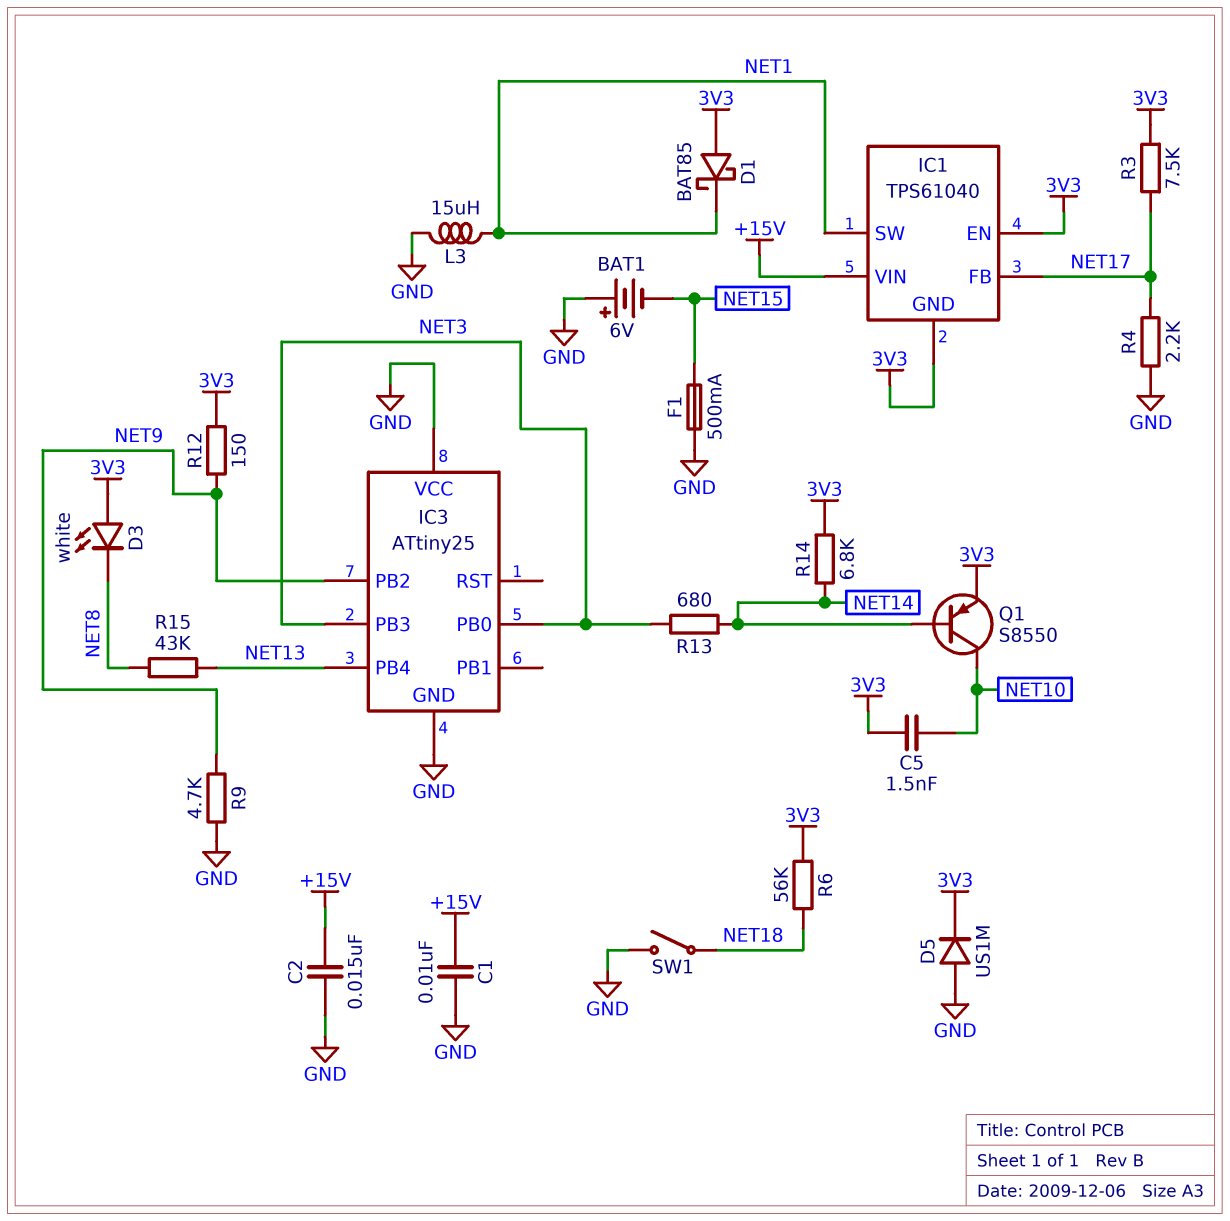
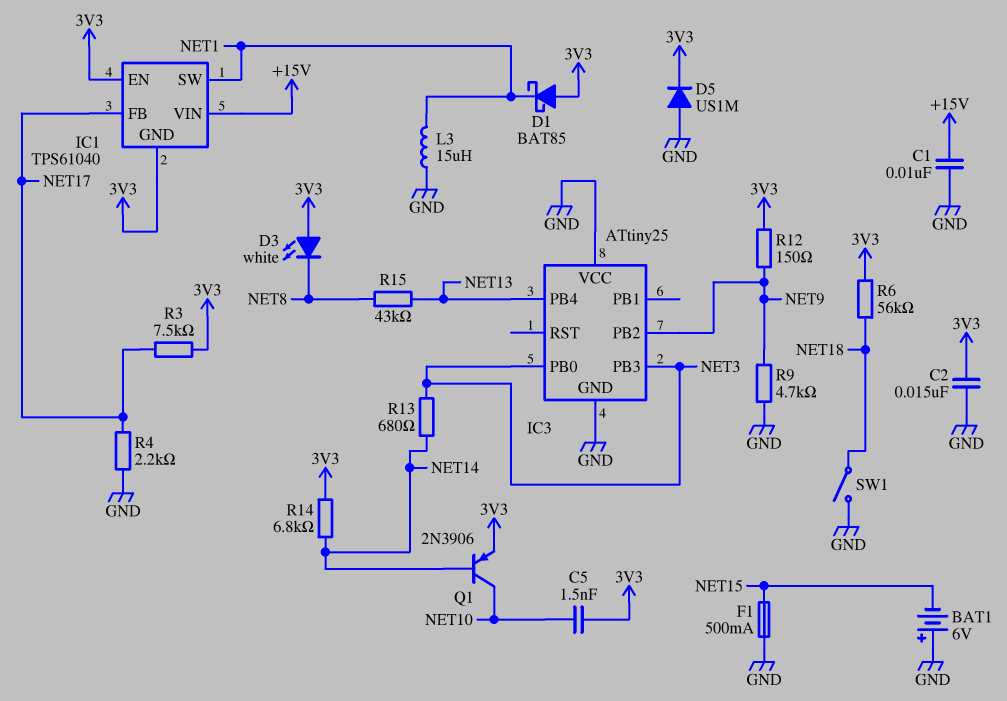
C2: 15nF (+15V, GND) -> 15nF (3V3, GND)
Q1: PNP S8550 (B NET14, C NET10, E 3V3) -> PNP 2N3906 (B NET14, C NET10, E 3V3)

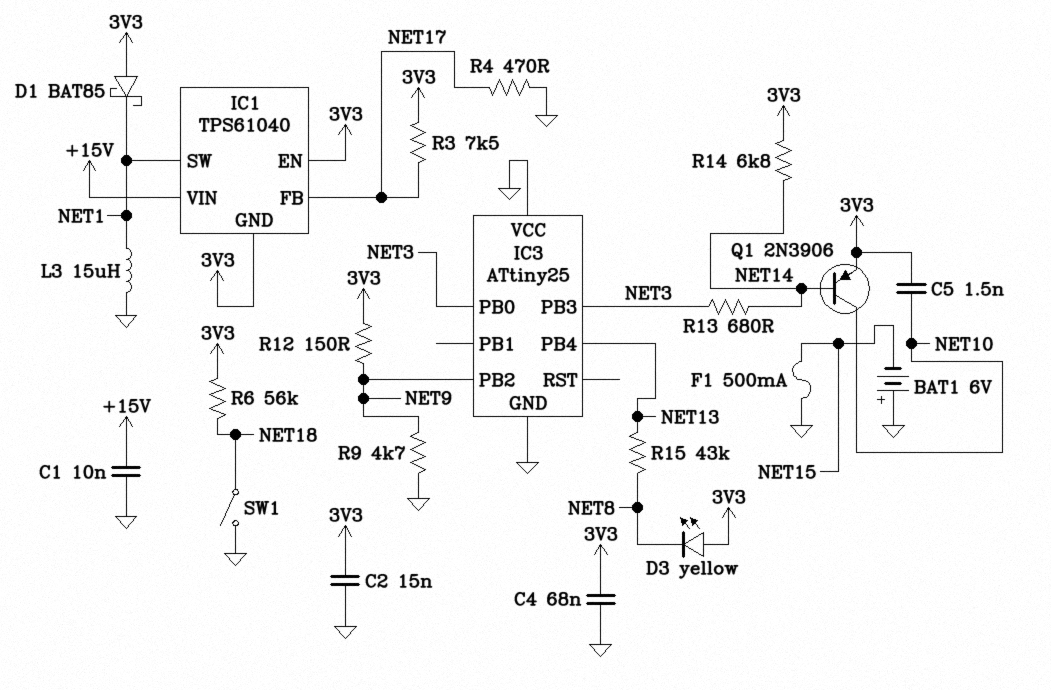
C4: none -> 68nF (3V3, GND)
D3: LED white (A 3V3, K NET8) -> LED yellow (A 3V3, K NET8)
D5: diode US1M (A GND, K 3V3) -> none
R4: 2.2k (GND, NET17) -> 470 (GND, NET17)

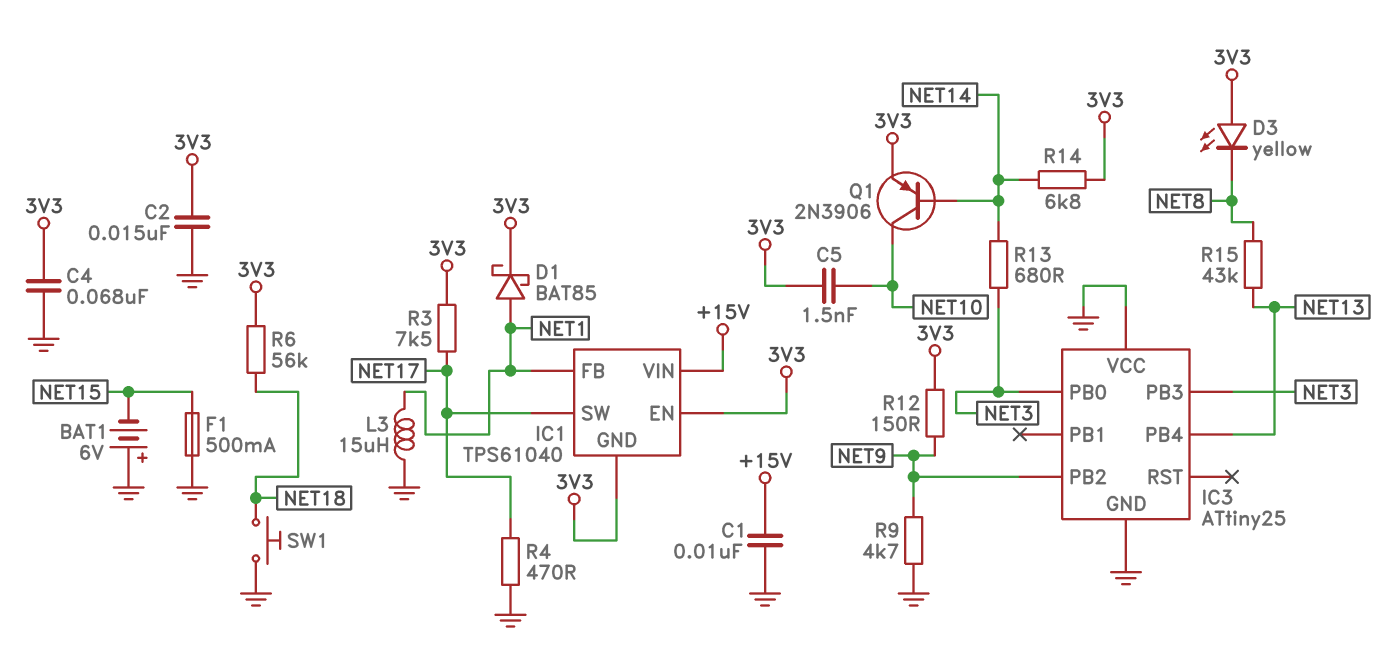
D1: schottky BAT85 (A 3V3, K NET1) -> schottky BAT85 (A NET1, K 3V3)
IC1 pin FB: NET17 -> NET1
IC1 pin SW: NET1 -> NET17
SW1: switch (GND, NET18) -> button (GND, NET18)

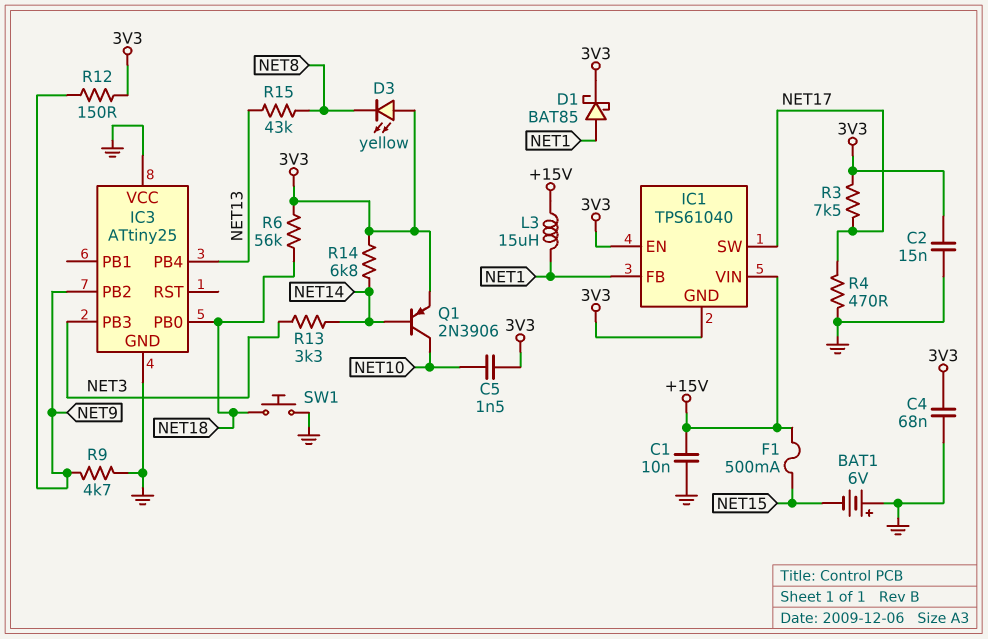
F1: 500mA (GND, NET15) -> 500mA (+15V, NET15)
IC3 pin PB0: NET3 -> NET18
L3: 15uH (GND, NET1) -> 15uH (+15V, NET1)
R13: 680 (NET3, NET14) -> 3.3k (NET3, NET14)

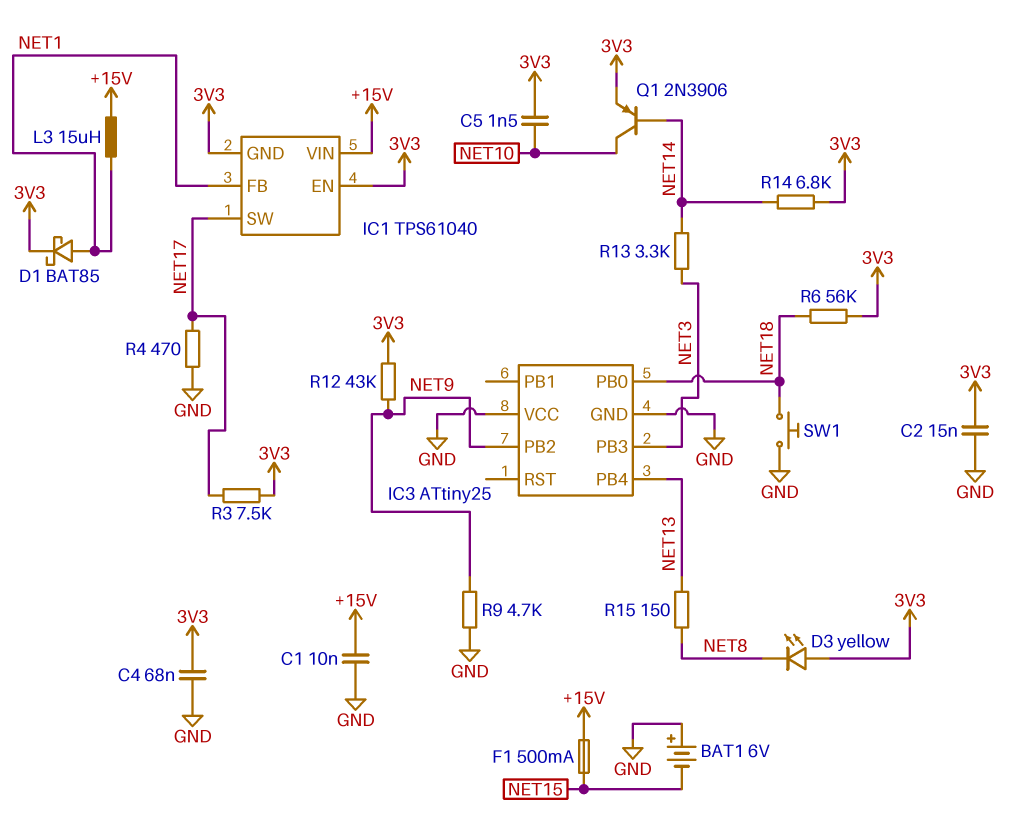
R12: 150 (3V3, NET9) -> 43k (3V3, NET9)
R15: 43k (NET8, NET13) -> 150 (NET8, NET13)

